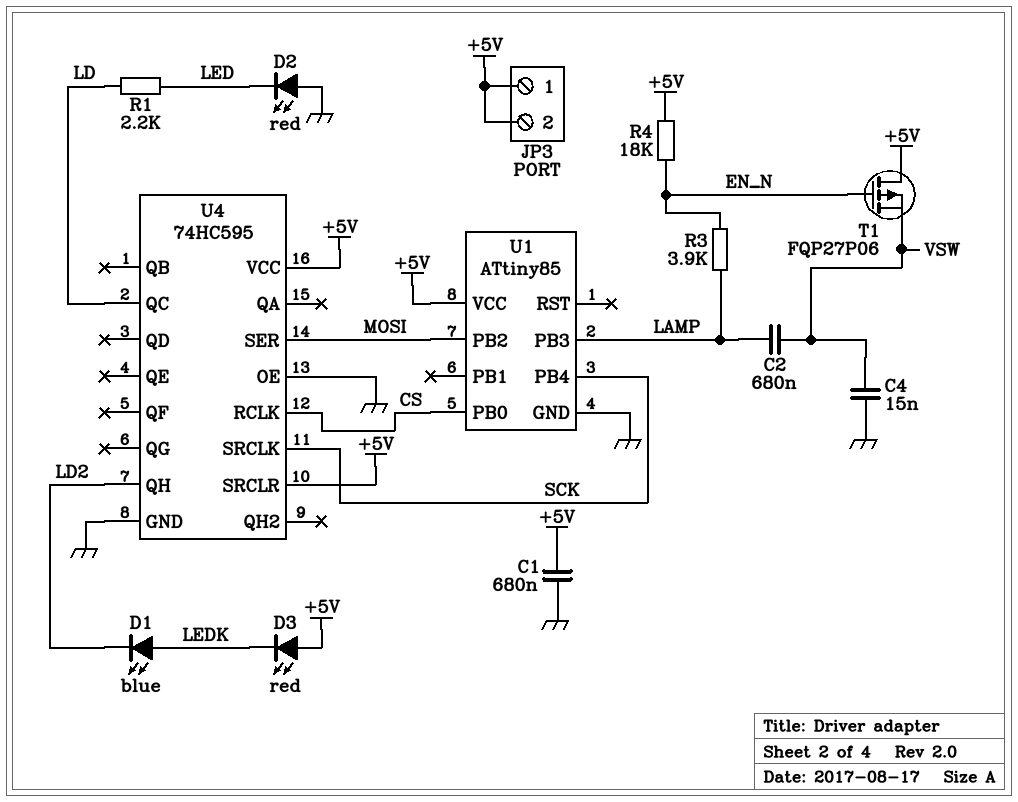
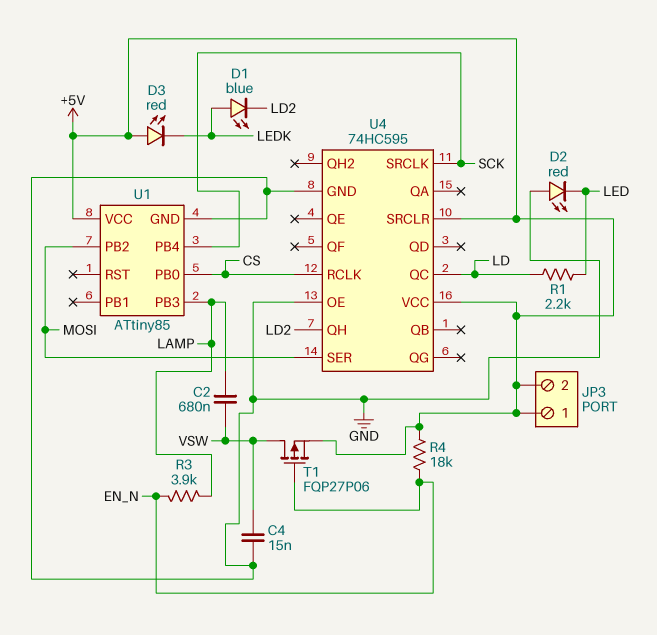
C1: 680nF (+5V, GND) -> none
T1: PMOS FQP27P06 (G EN_N, D +5V, S VSW) -> PMOS FQP27P06 (G EN_N, D VSW, S +5V)

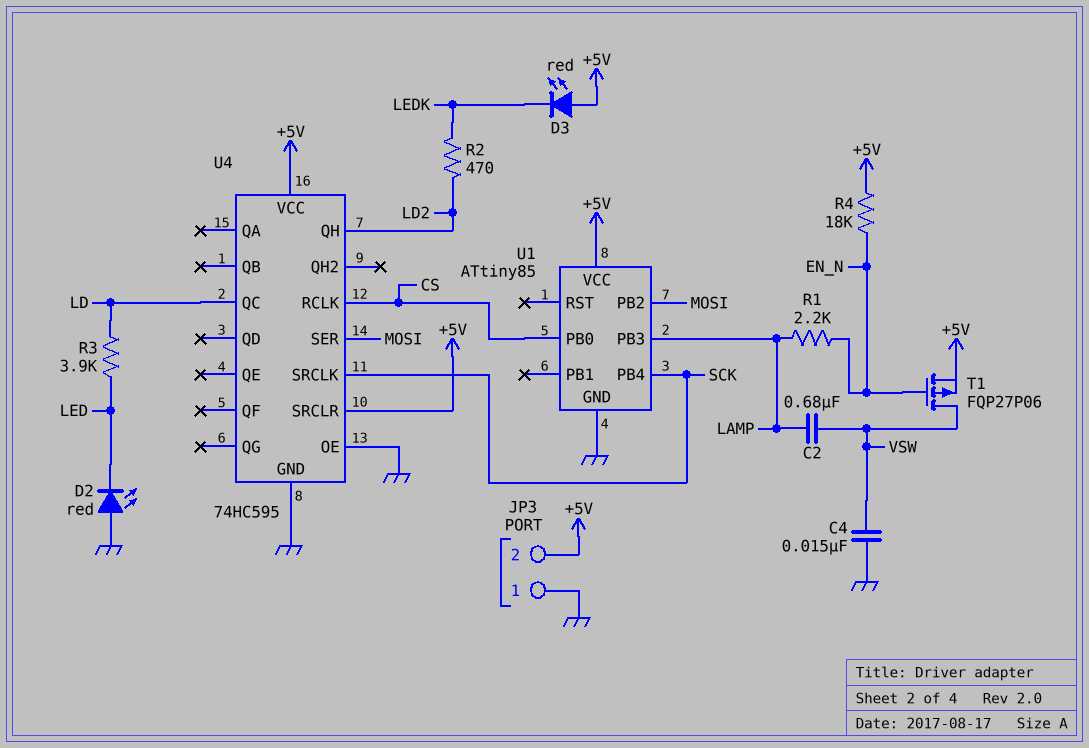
D1: LED blue (A LEDK, K LD2) -> none
JP3 pin 1: +5V -> GND
R1: 2.2k (LD, LED) -> 2.2k (EN_N, LAMP)
R2: none -> 470 (LD2, LEDK)
R3: 3.9k (EN_N, LAMP) -> 3.9k (LD, LED)

